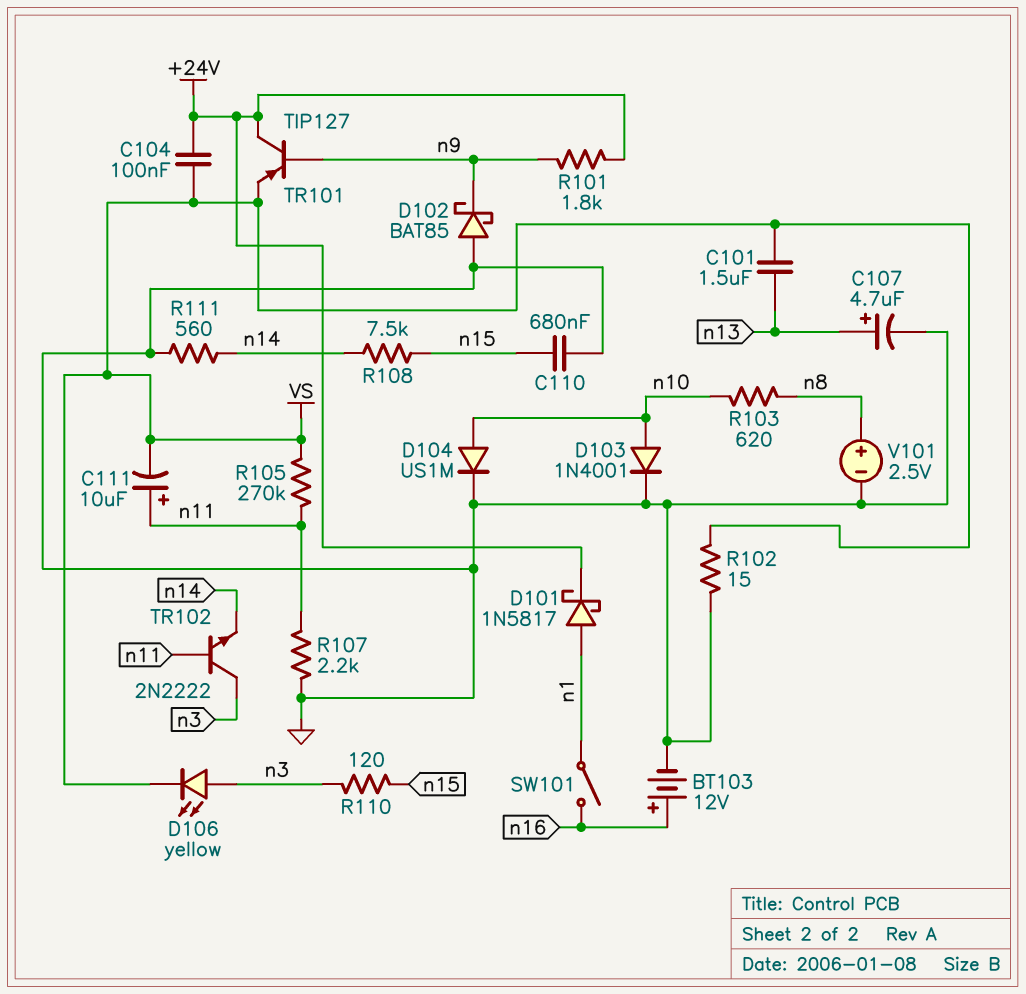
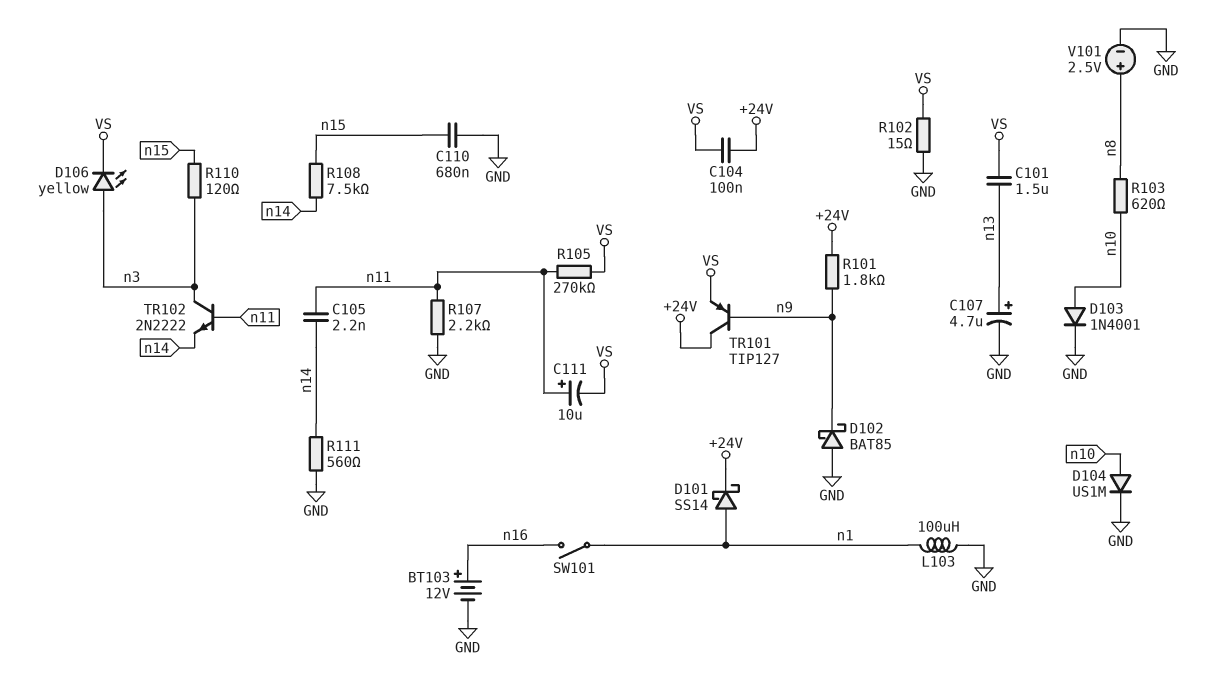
C105: none -> 2.2nF (n11, n14)
D101: schottky 1N5817 (A n1, K +24V) -> schottky SS14 (A n1, K +24V)
L103: none -> 100uH (GND, n1)

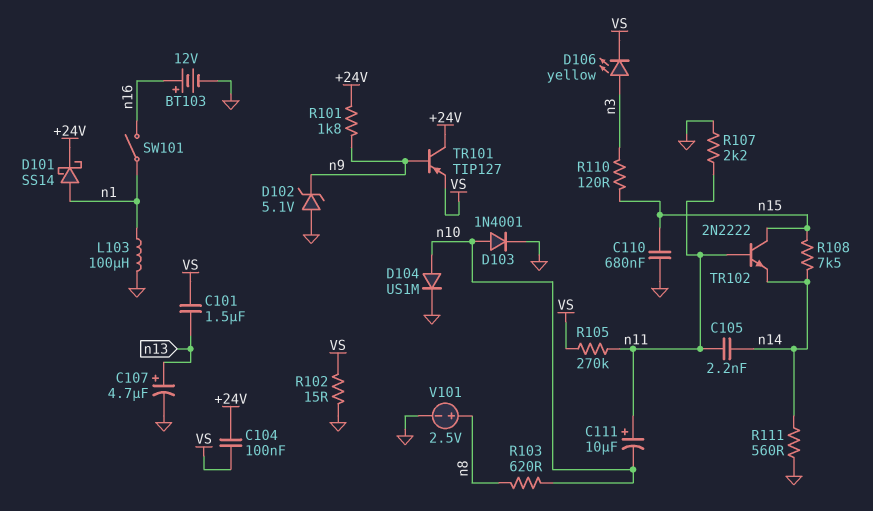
C111: 10uF (plus n11, minus VS) -> 10uF (plus n11, minus n10)
D102: schottky BAT85 (A GND, K n9) -> zener 5.1V (A GND, K n9)
TR102: NPN 2N2222 (B n11, C n3, E n14) -> NPN 2N2222 (B n11, C n15, E n14)

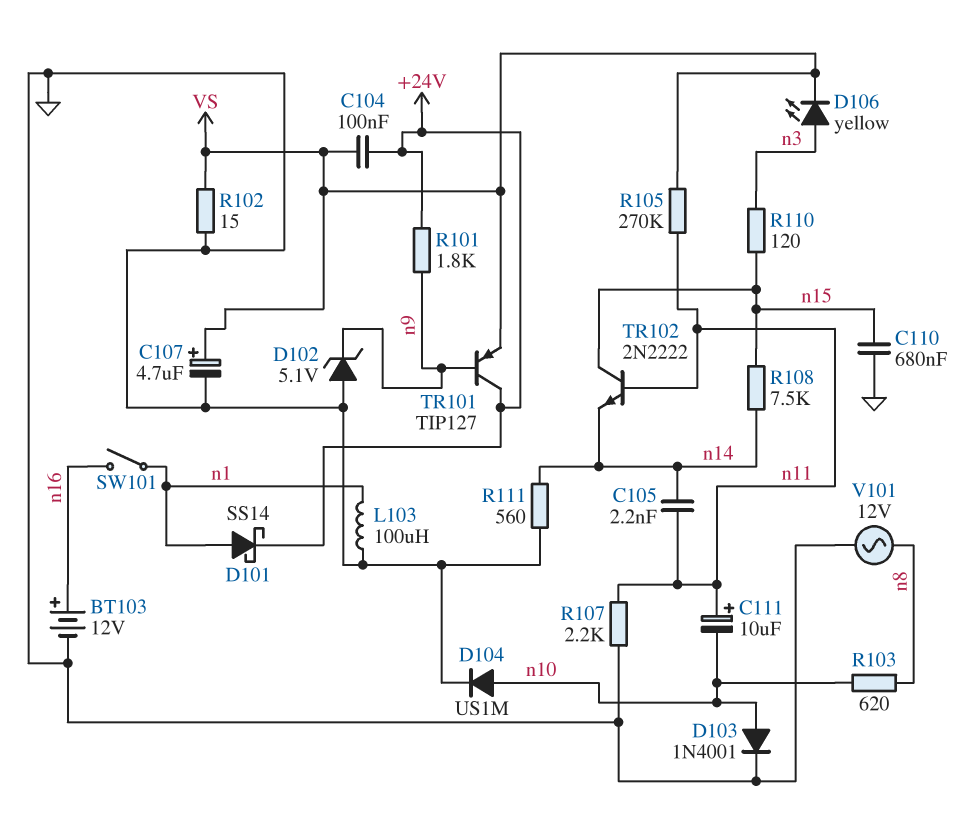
C101: 1.5uF (VS, n13) -> none
C107: 4.7uF (plus n13, minus GND) -> 4.7uF (plus VS, minus GND)
V101: 2.5V (plus n8, minus GND) -> AC 12V (GND, n8)

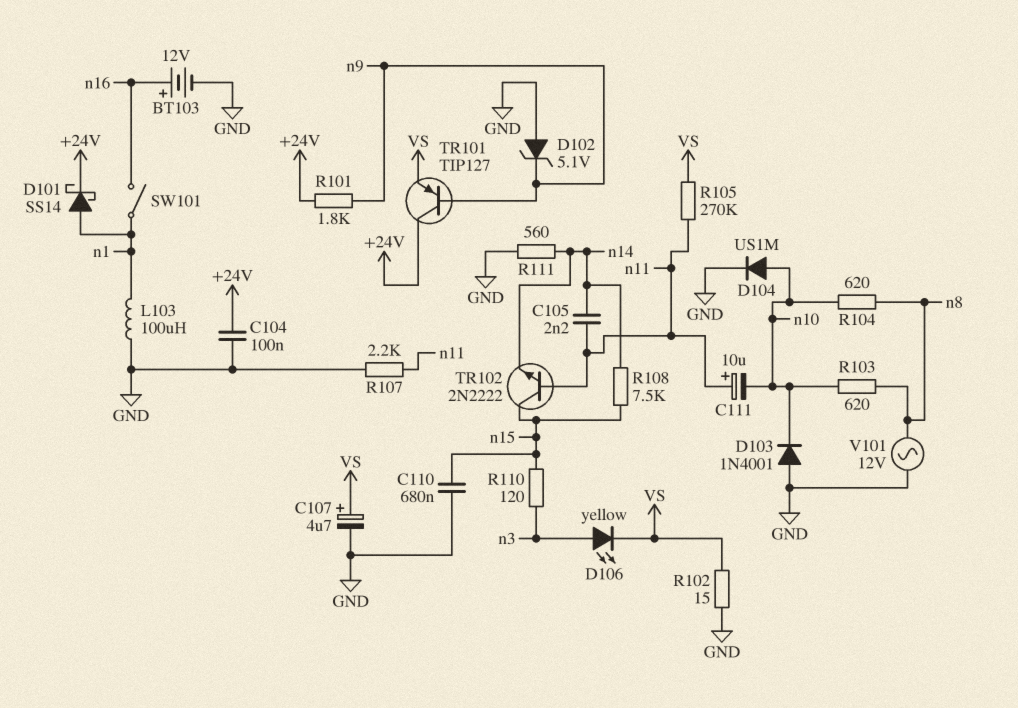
C104: 100nF (+24V, VS) -> 100nF (+24V, GND)
D103: diode 1N4001 (A n10, K GND) -> diode 1N4001 (A GND, K n10)
R104: none -> 620 (n8, n10)

